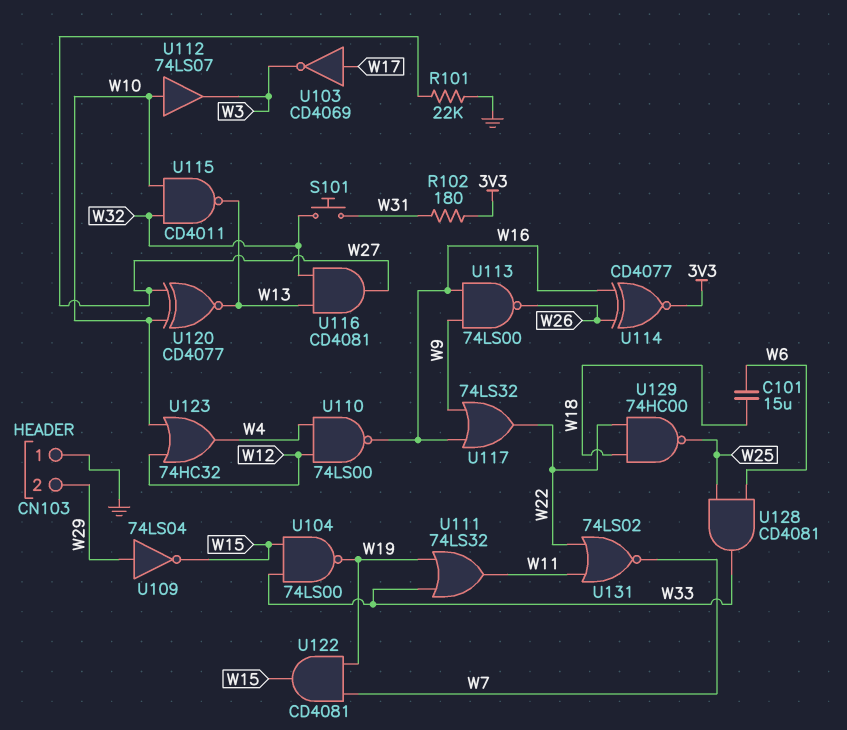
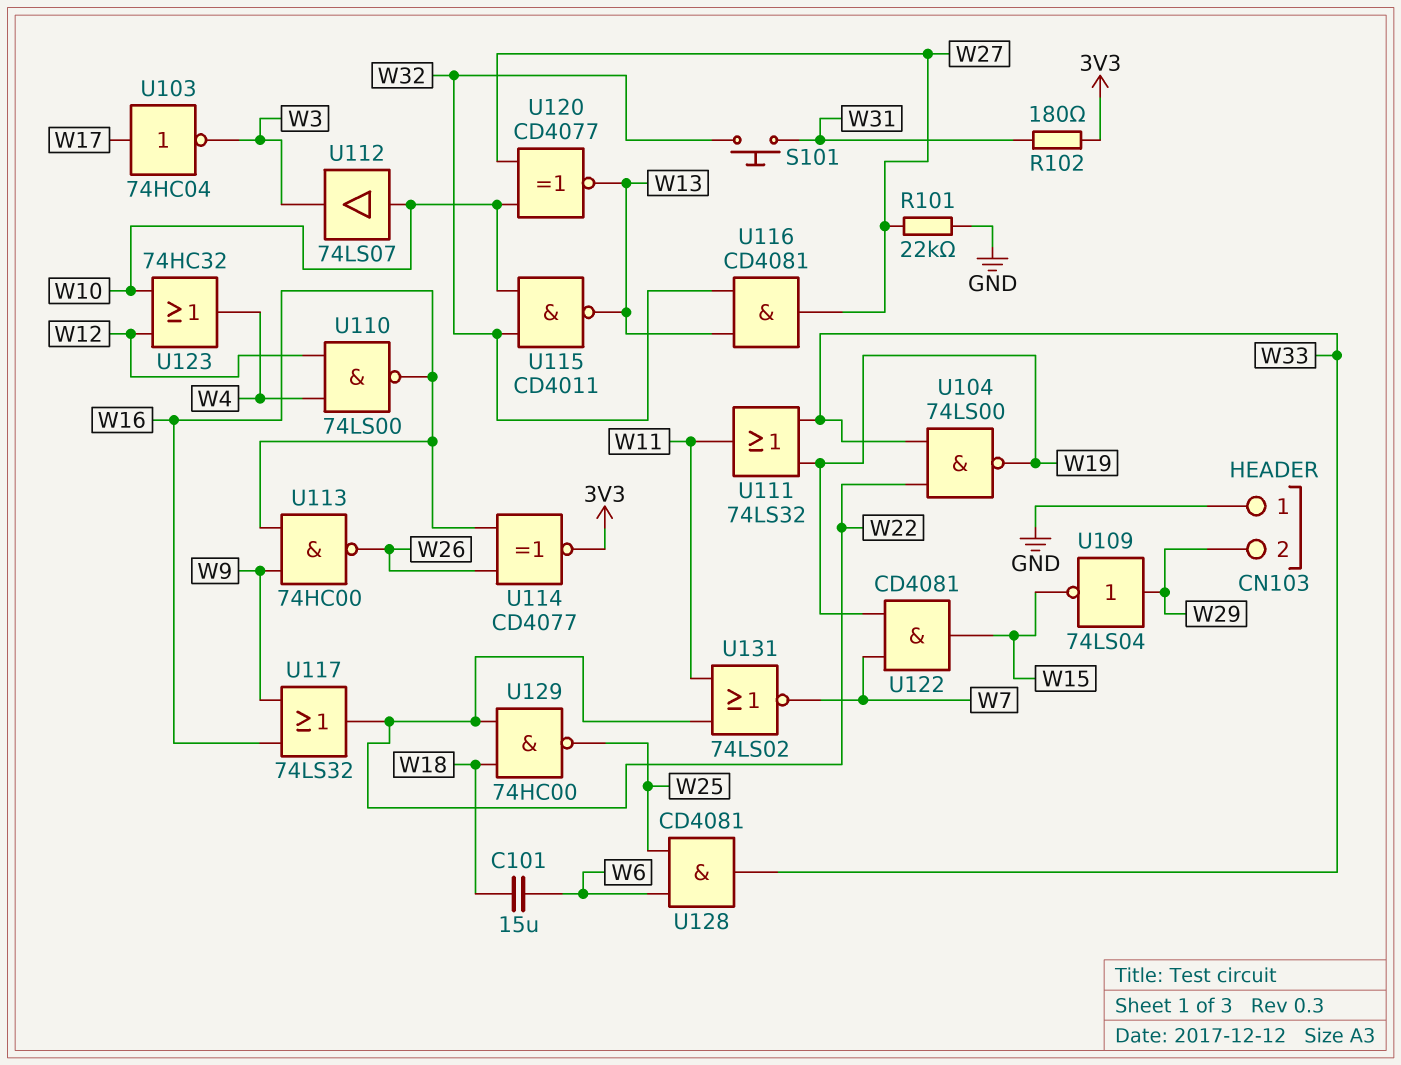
U103: NOT CD4069 (in W17, out W3) -> NOT 74HC04 (in W17, out W3)
U104: NAND 74LS00 (in W15, in W33, out W19) -> NAND 74LS00 (in W22, in W33, out W19)
U113: NAND 74LS00 (in W9, in W16, out W26) -> NAND 74HC00 (in W9, in W16, out W26)

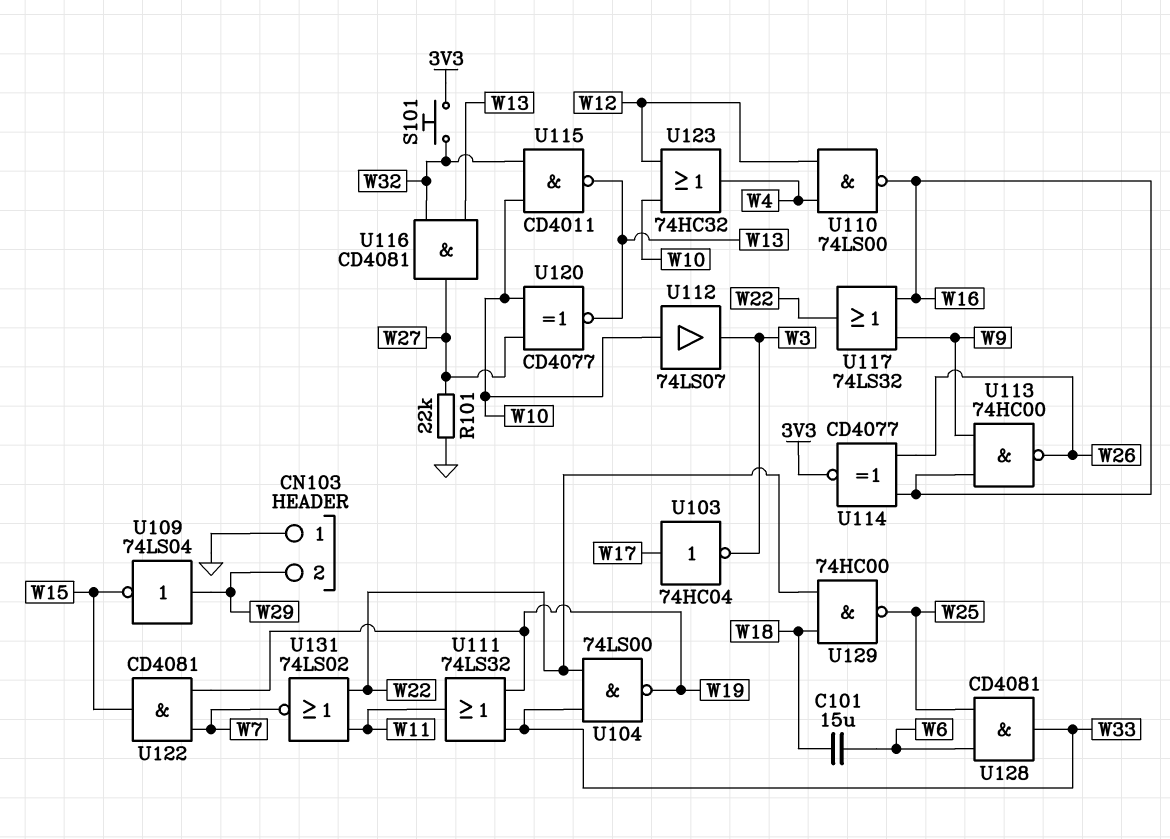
R102: 180 (3V3, W31) -> none
S101: button (W31, W32) -> button (3V3, W32)

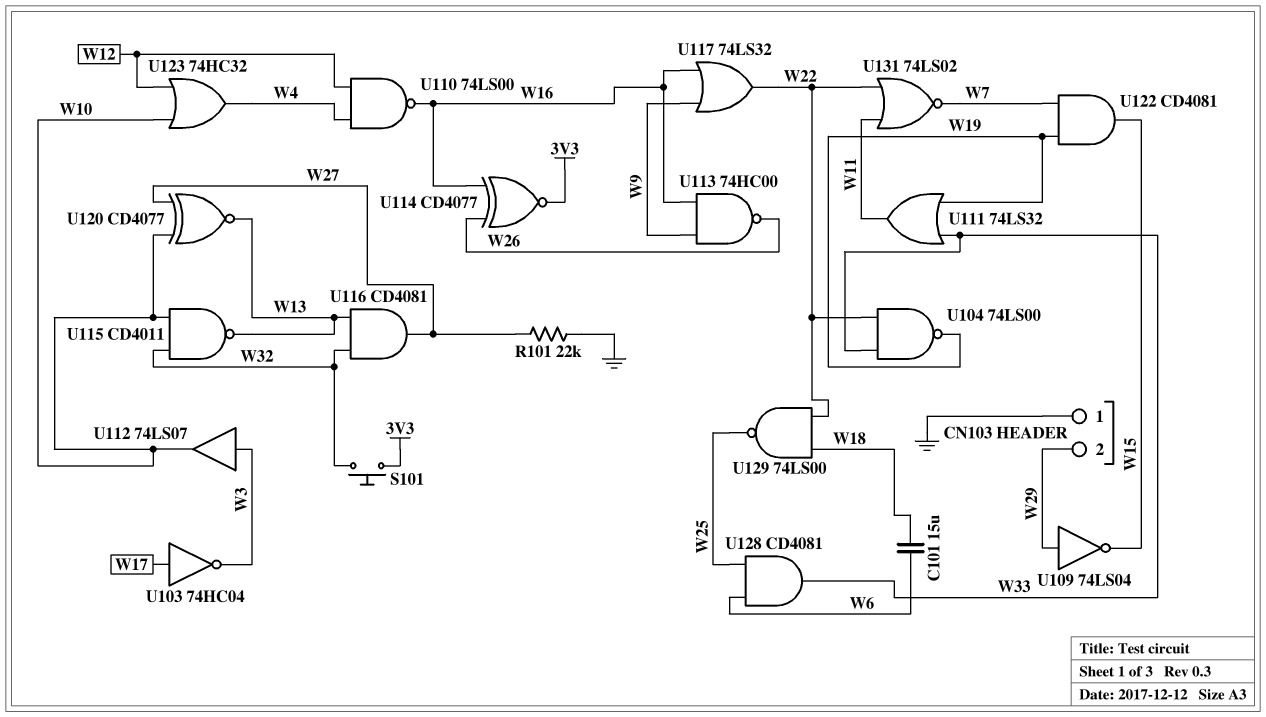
U112: buffer 74LS07 (in W10, out W3) -> buffer 74LS07 (in W3, out W10)
U129: NAND 74HC00 (in W18, in W22, out W25) -> NAND 74LS00 (in W18, in W22, out W25)

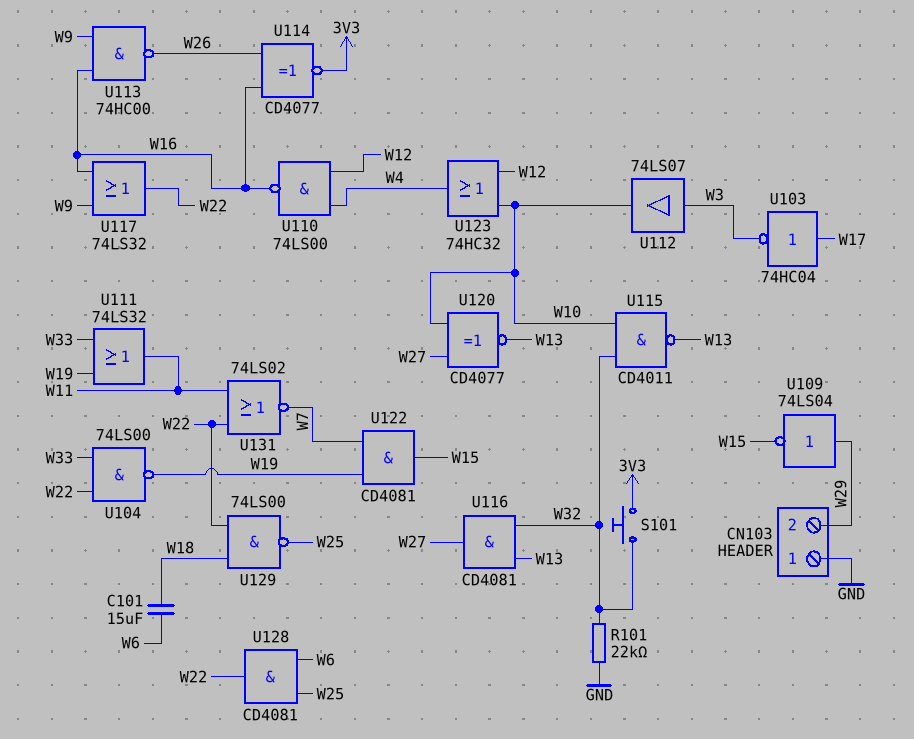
R101: 22k (GND, W27) -> 22k (GND, W32)
U128: AND CD4081 (in W6, in W25, out W33) -> AND CD4081 (in W6, in W25, out W22)

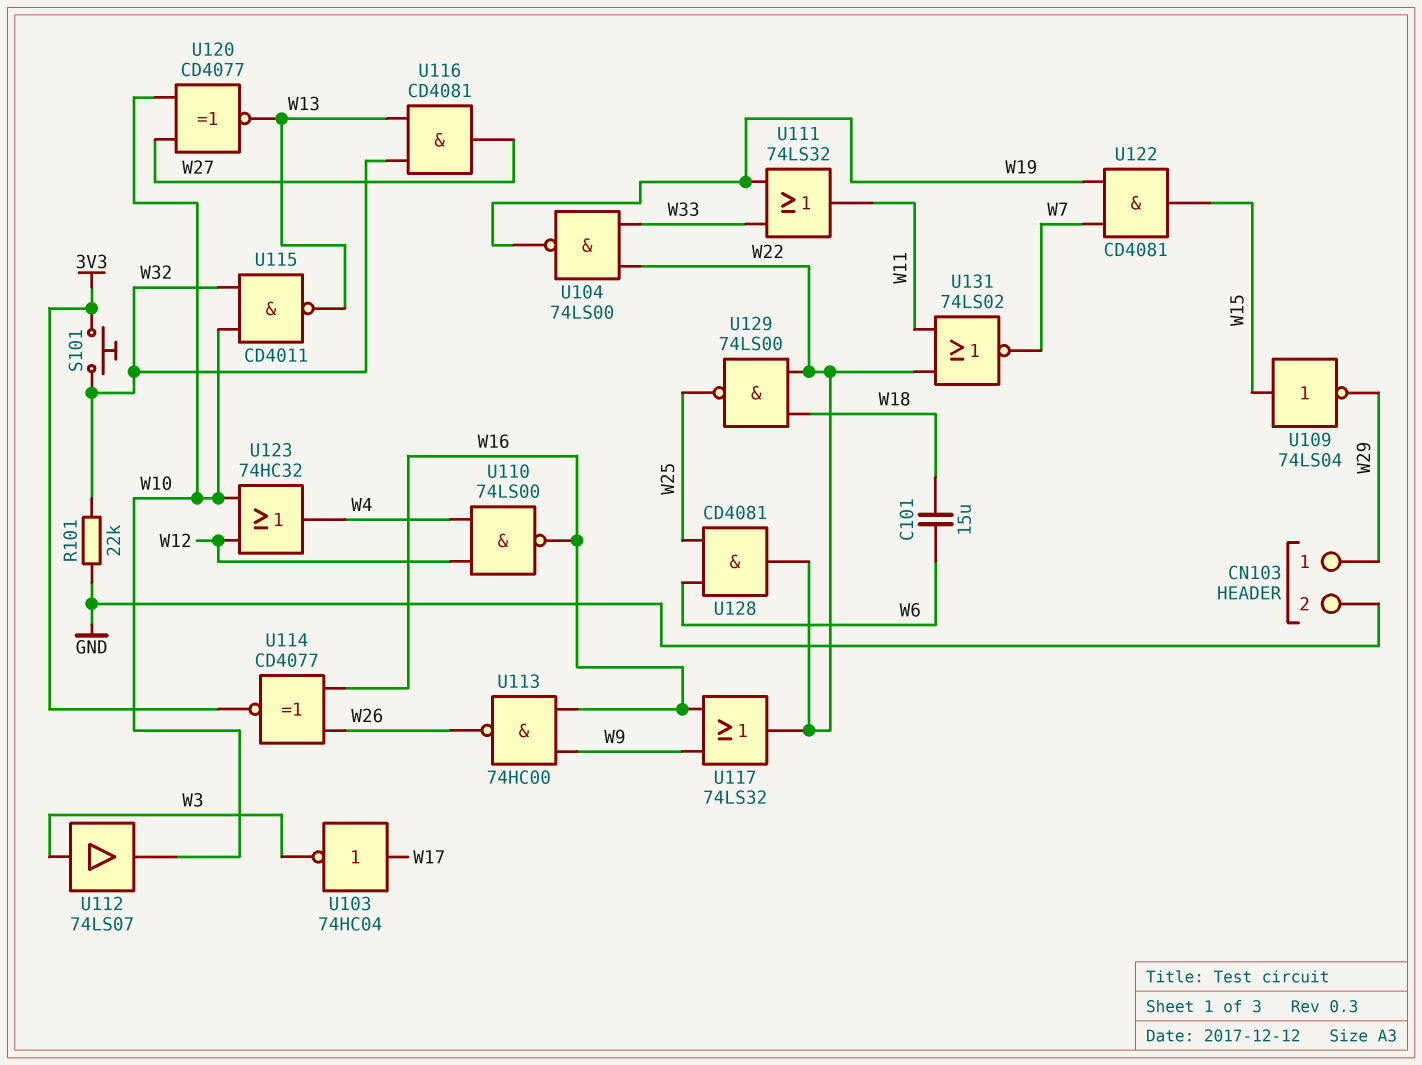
CN103 pin 1: GND -> W29
CN103 pin 2: W29 -> GND
U109: NOT 74LS04 (in W29, out W15) -> NOT 74LS04 (in W15, out W29)

